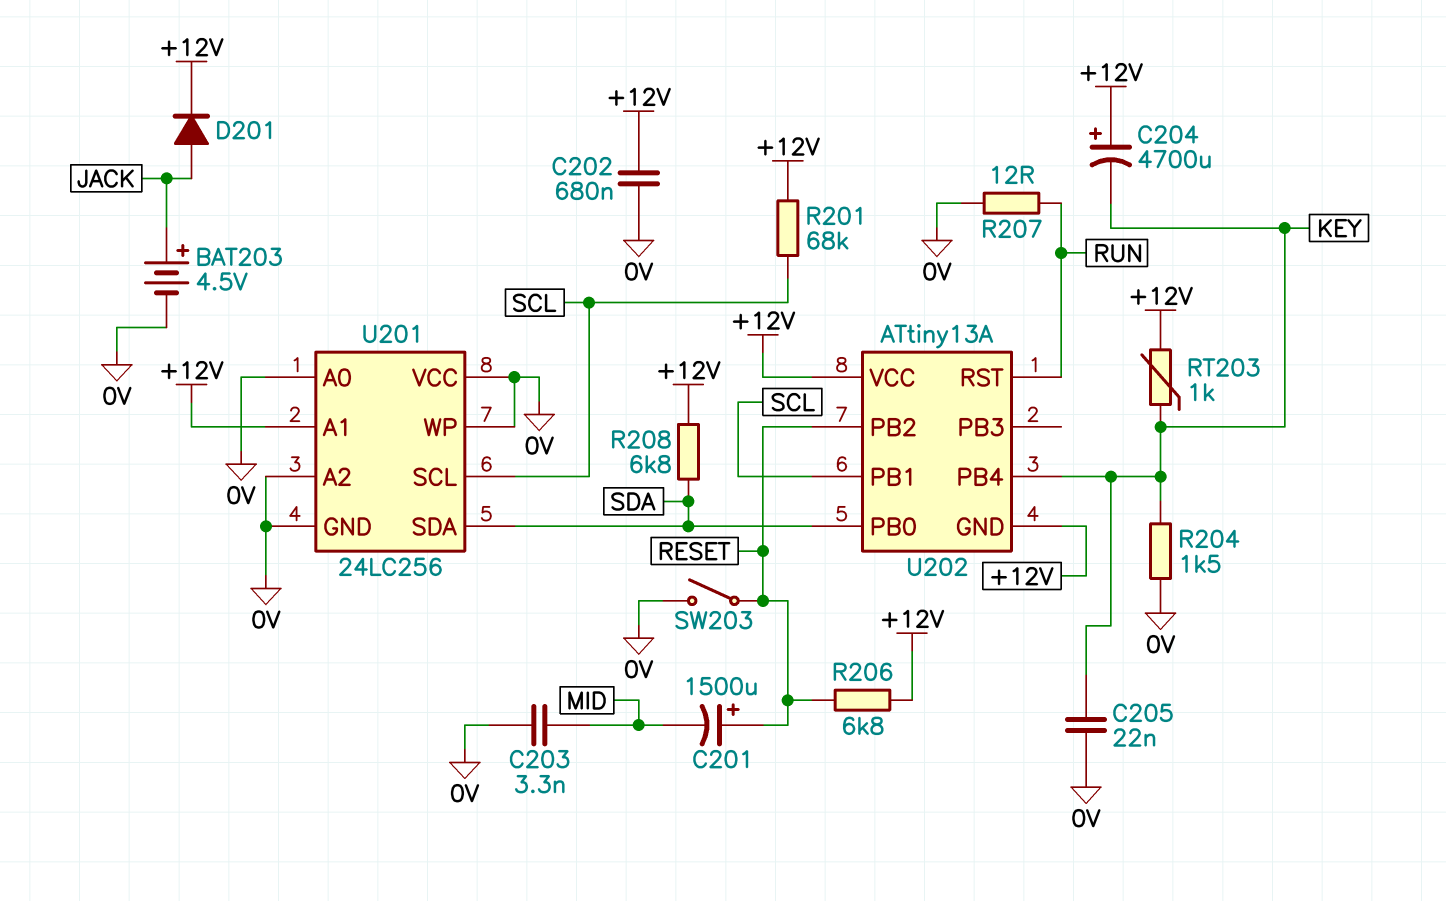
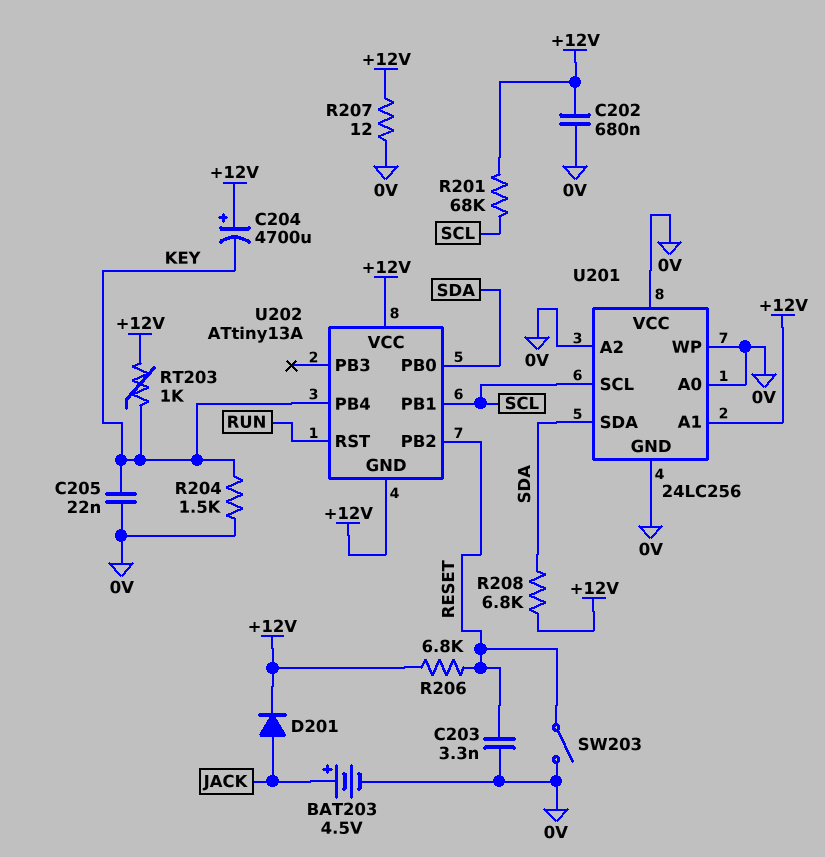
C201: 1500uF (plus RESET, minus MID) -> none
C203: 3.3nF (0V, MID) -> 3.3nF (0V, RESET)
R207: 12 (0V, RUN) -> 12 (+12V, 0V)

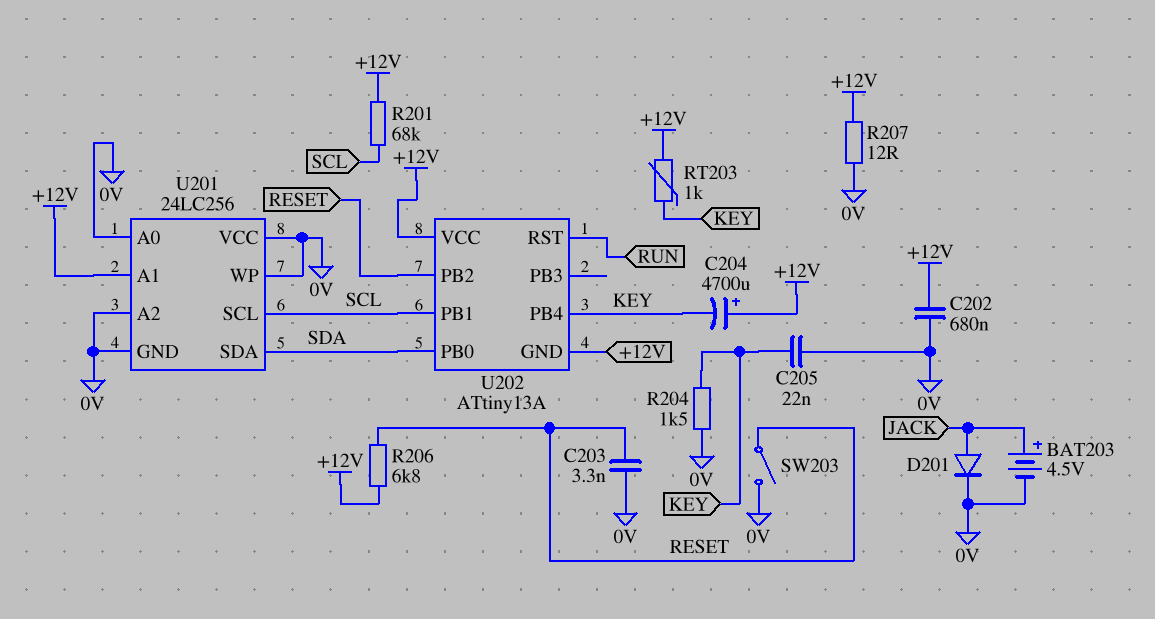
D201: diode (A JACK, K +12V) -> diode (A JACK, K 0V)
R208: 6.8k (+12V, SDA) -> none

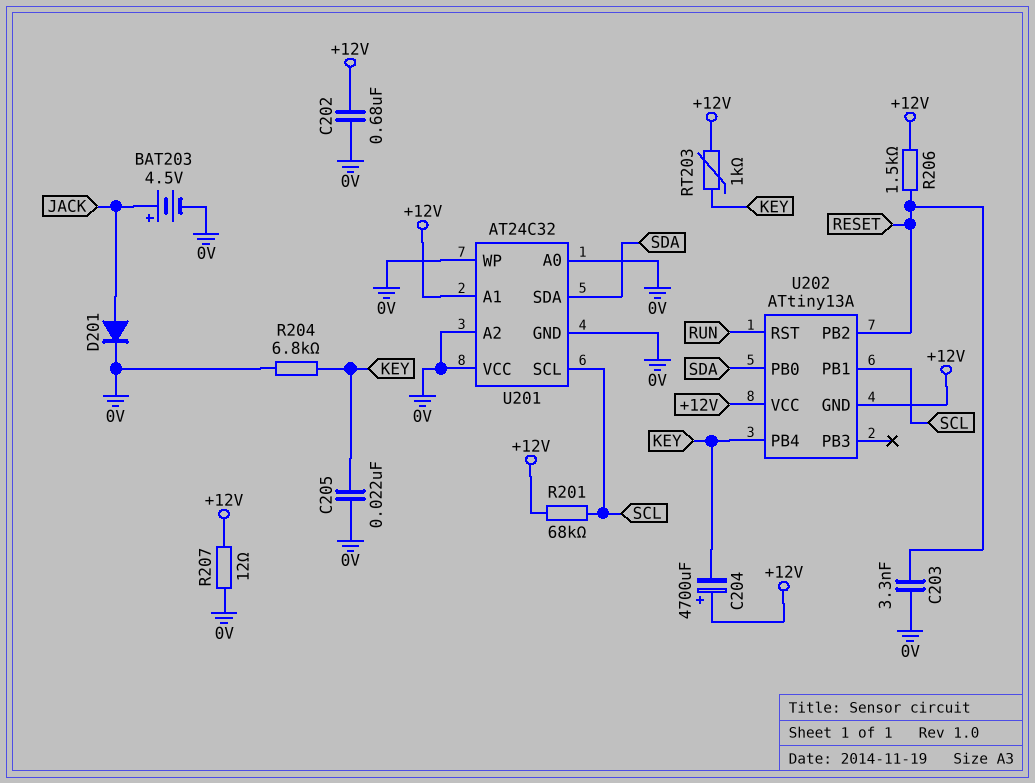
R204: 1.5k (0V, KEY) -> 6.8k (0V, KEY)
R206: 6.8k (+12V, RESET) -> 1.5k (+12V, RESET)
SW203: switch (0V, RESET) -> none
U201: 24LC256 -> AT24C32

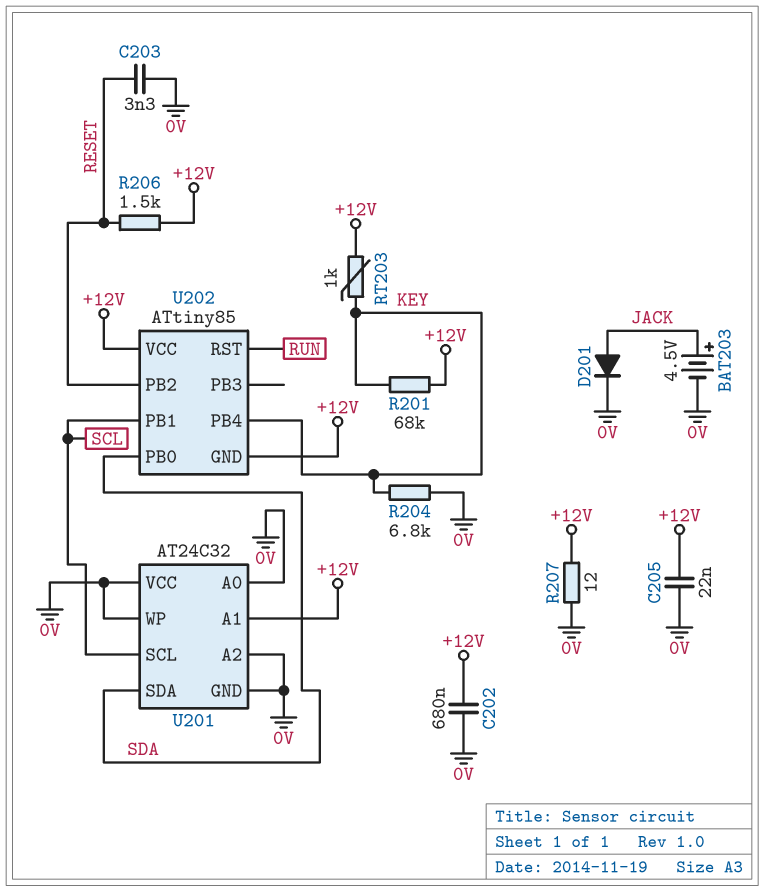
C204: 4700uF (plus +12V, minus KEY) -> none
C205: 22nF (0V, KEY) -> 22nF (+12V, 0V)
R201: 68k (+12V, SCL) -> 68k (+12V, KEY)
U202: ATtiny13A -> ATtiny85

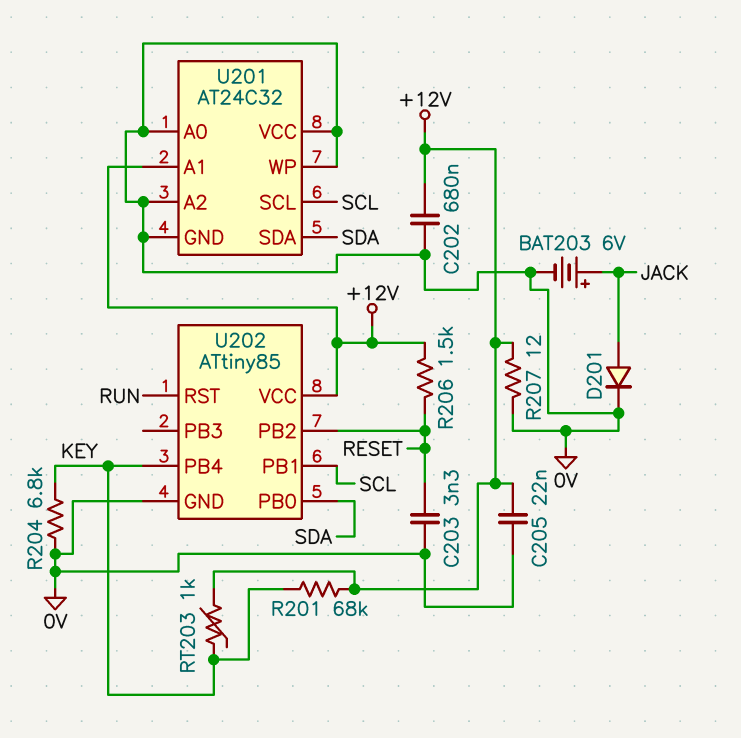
BAT203: 4.5V (plus JACK, minus 0V) -> 6V (plus JACK, minus 0V)
U202 pin GND: +12V -> 0V

